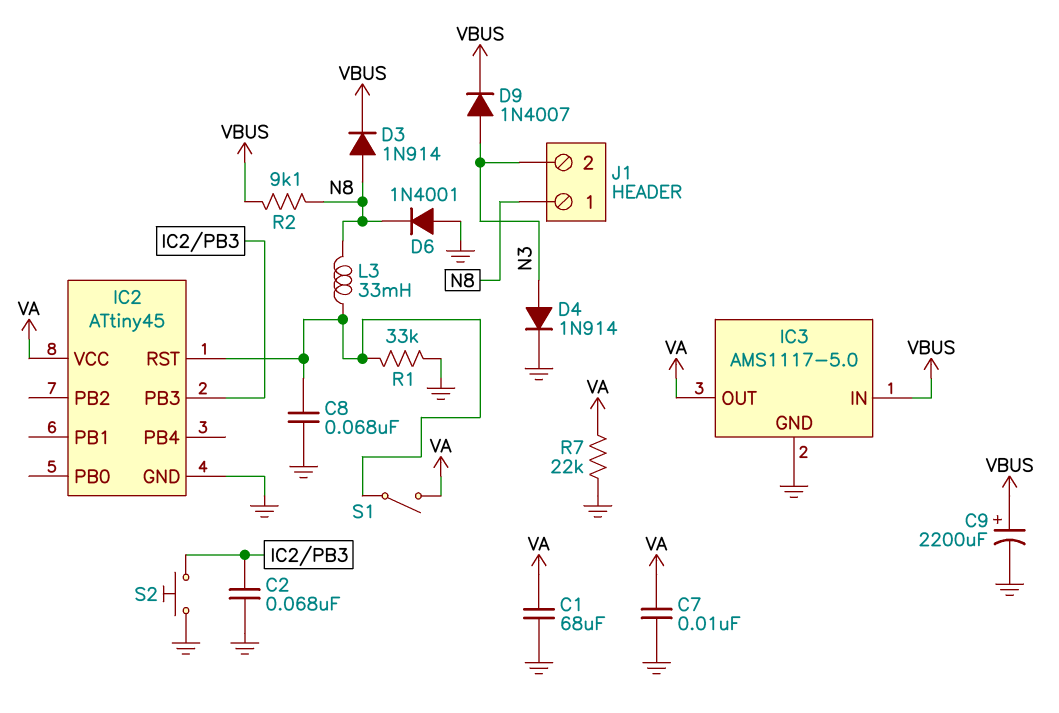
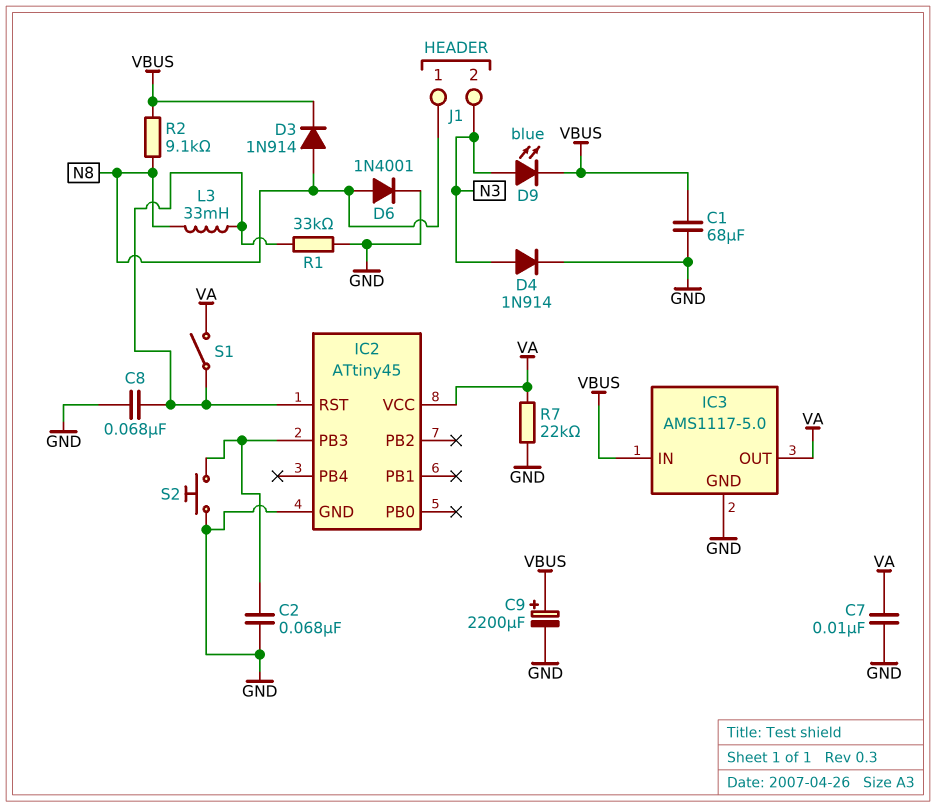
C1: 68uF (GND, VA) -> 68uF (GND, VBUS)
D6: diode 1N4001 (A GND, K N8) -> diode 1N4001 (A N8, K GND)
D9: diode 1N4007 (A N3, K VBUS) -> LED blue (A N3, K VBUS)

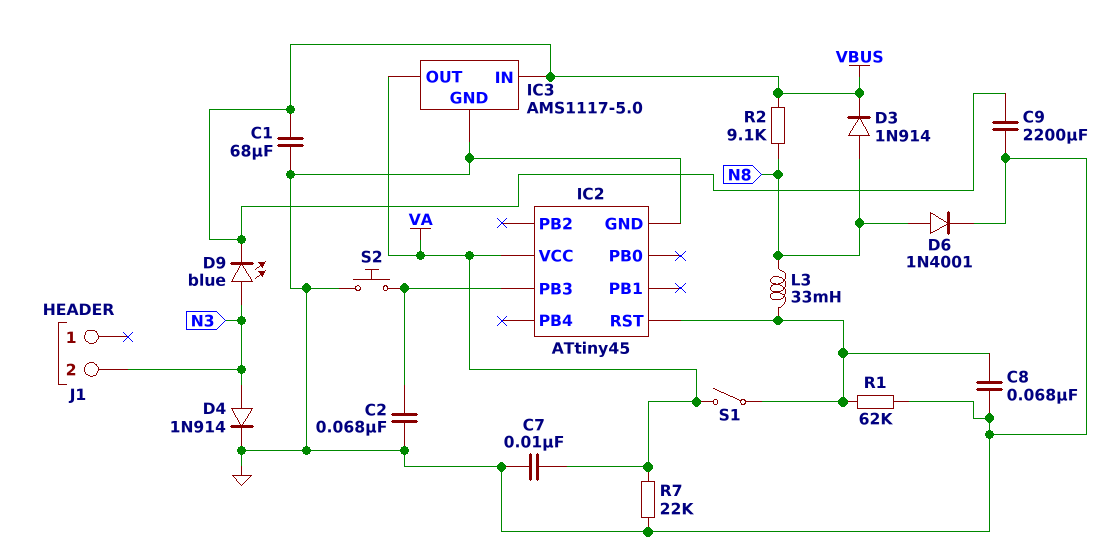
C9: 2200uF (plus VBUS, minus GND) -> 2200uF (GND, VBUS)
J1 pin 1: N8 -> none
R1: 33k (GND, IC2/RST) -> 62k (GND, IC2/RST)

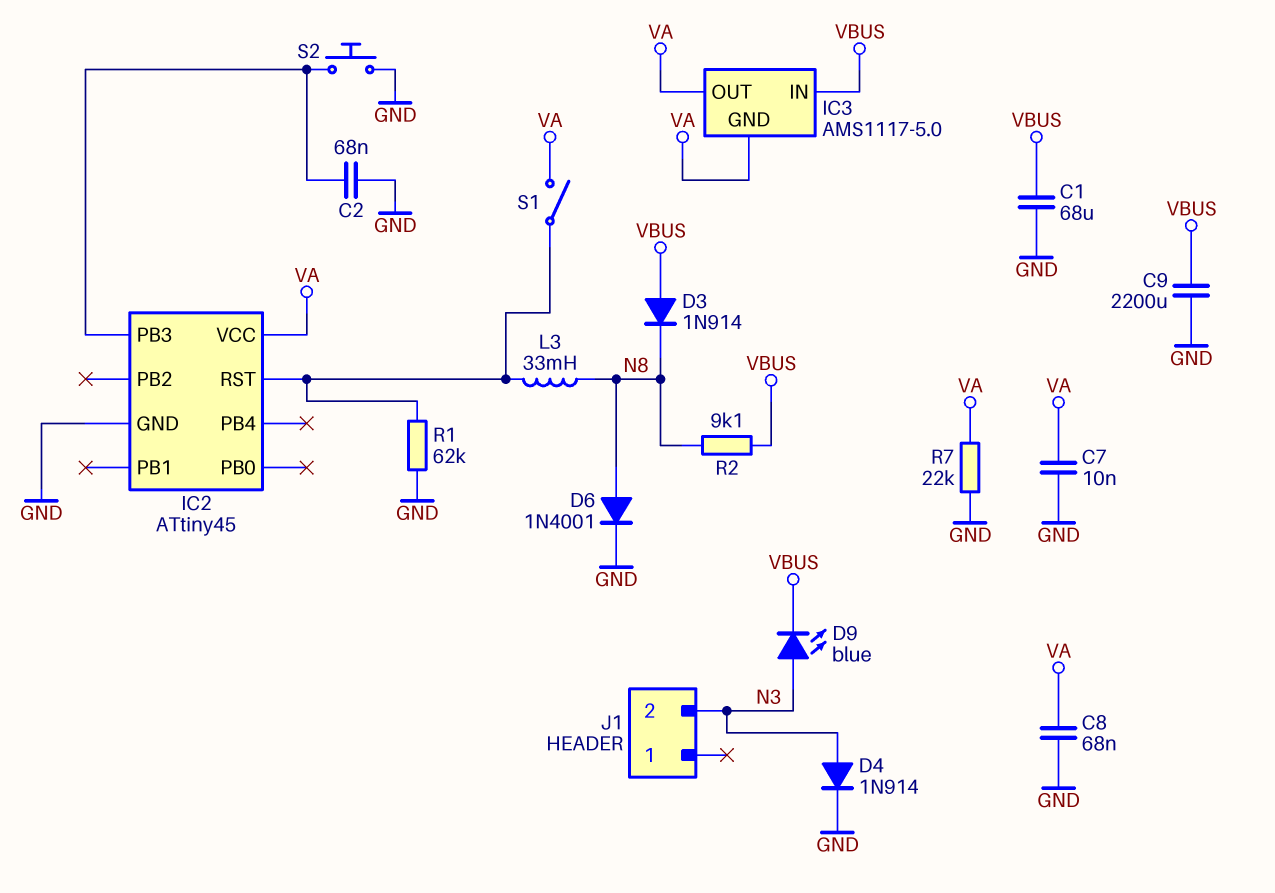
C8: 68nF (GND, IC2/RST) -> 68nF (GND, VA)
D3: diode 1N914 (A N8, K VBUS) -> diode 1N914 (A VBUS, K N8)
IC3 pin GND: GND -> VA

